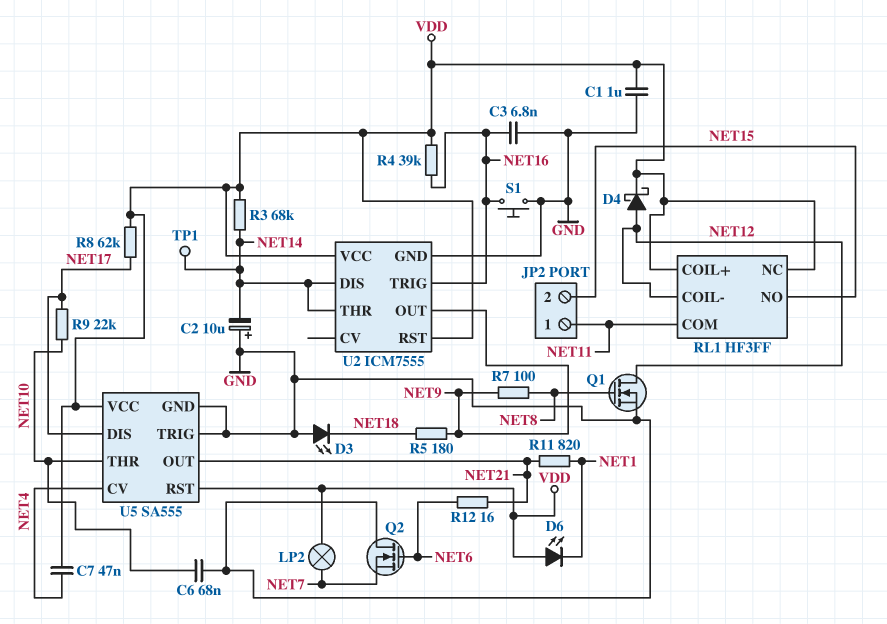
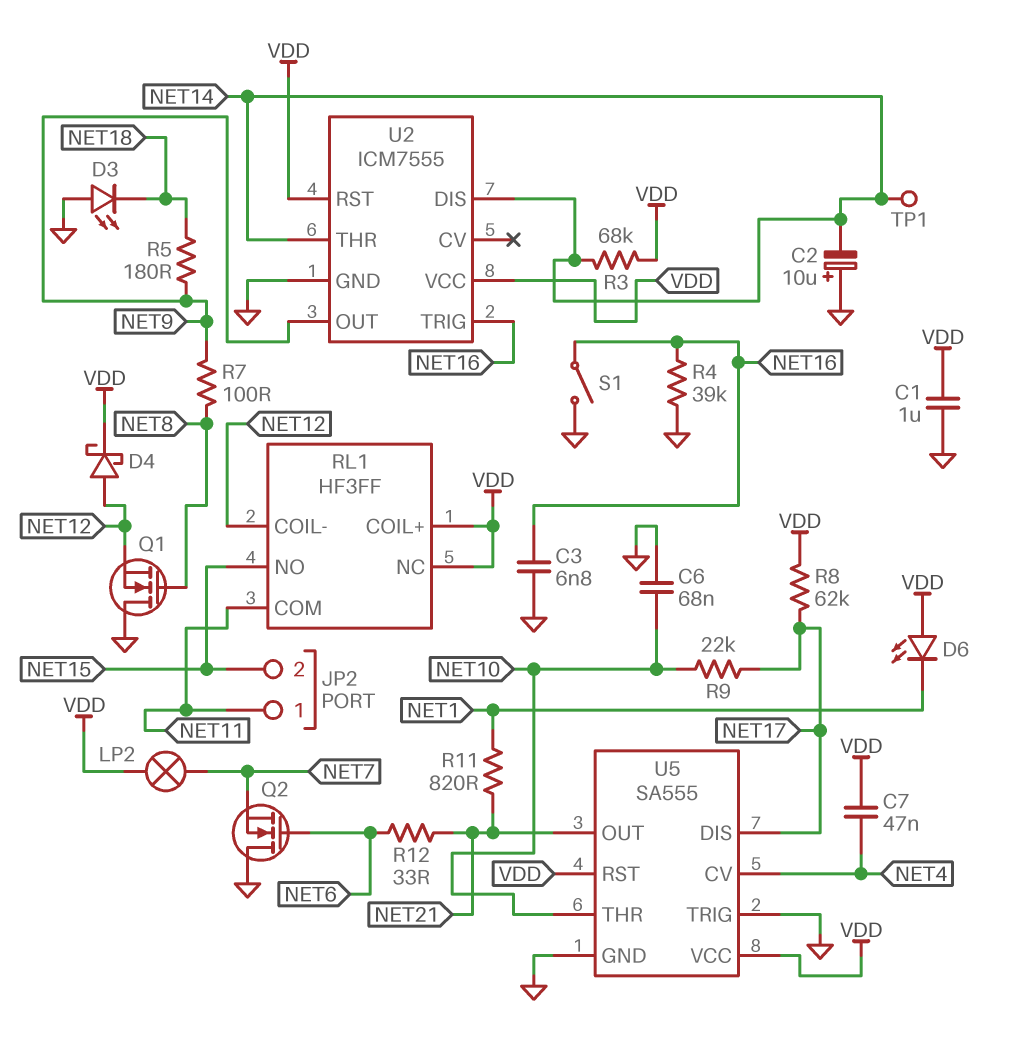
Q1: NMOS (G NET8, D NET12, S GND) -> NMOS (G NET8, D GND, S NET12)
R4: 39k (NET16, VDD) -> 39k (GND, NET16)
R12: 16 (NET6, NET21) -> 33 (NET6, NET21)
S1: button (GND, NET16) -> switch (GND, NET16)

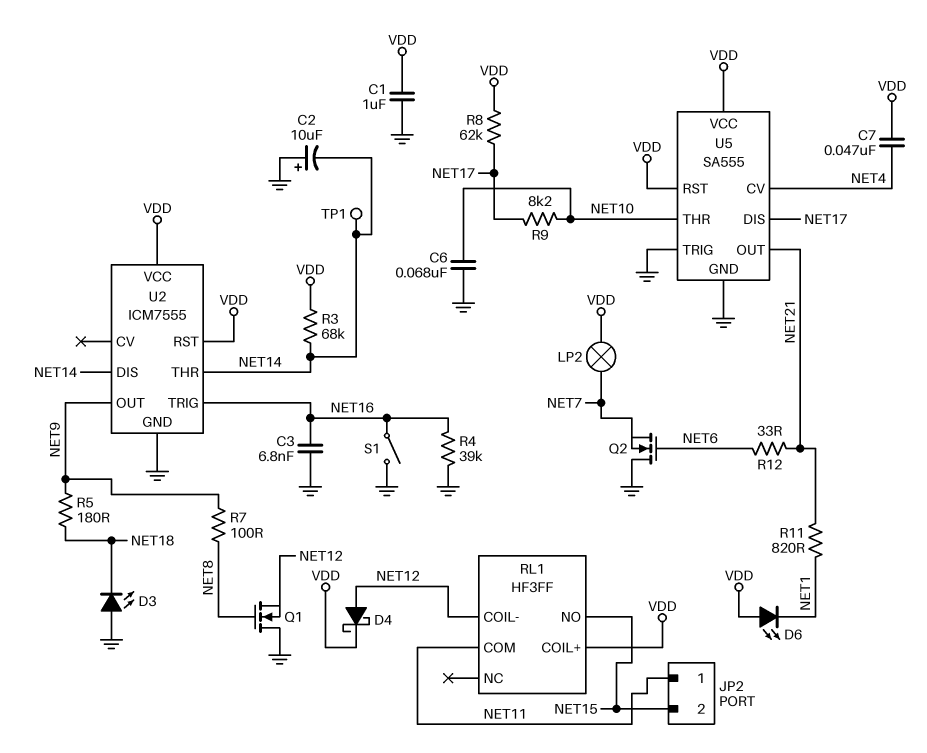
R9: 22k (NET10, NET17) -> 8.2k (NET10, NET17)
RL1 pin NC: VDD -> none

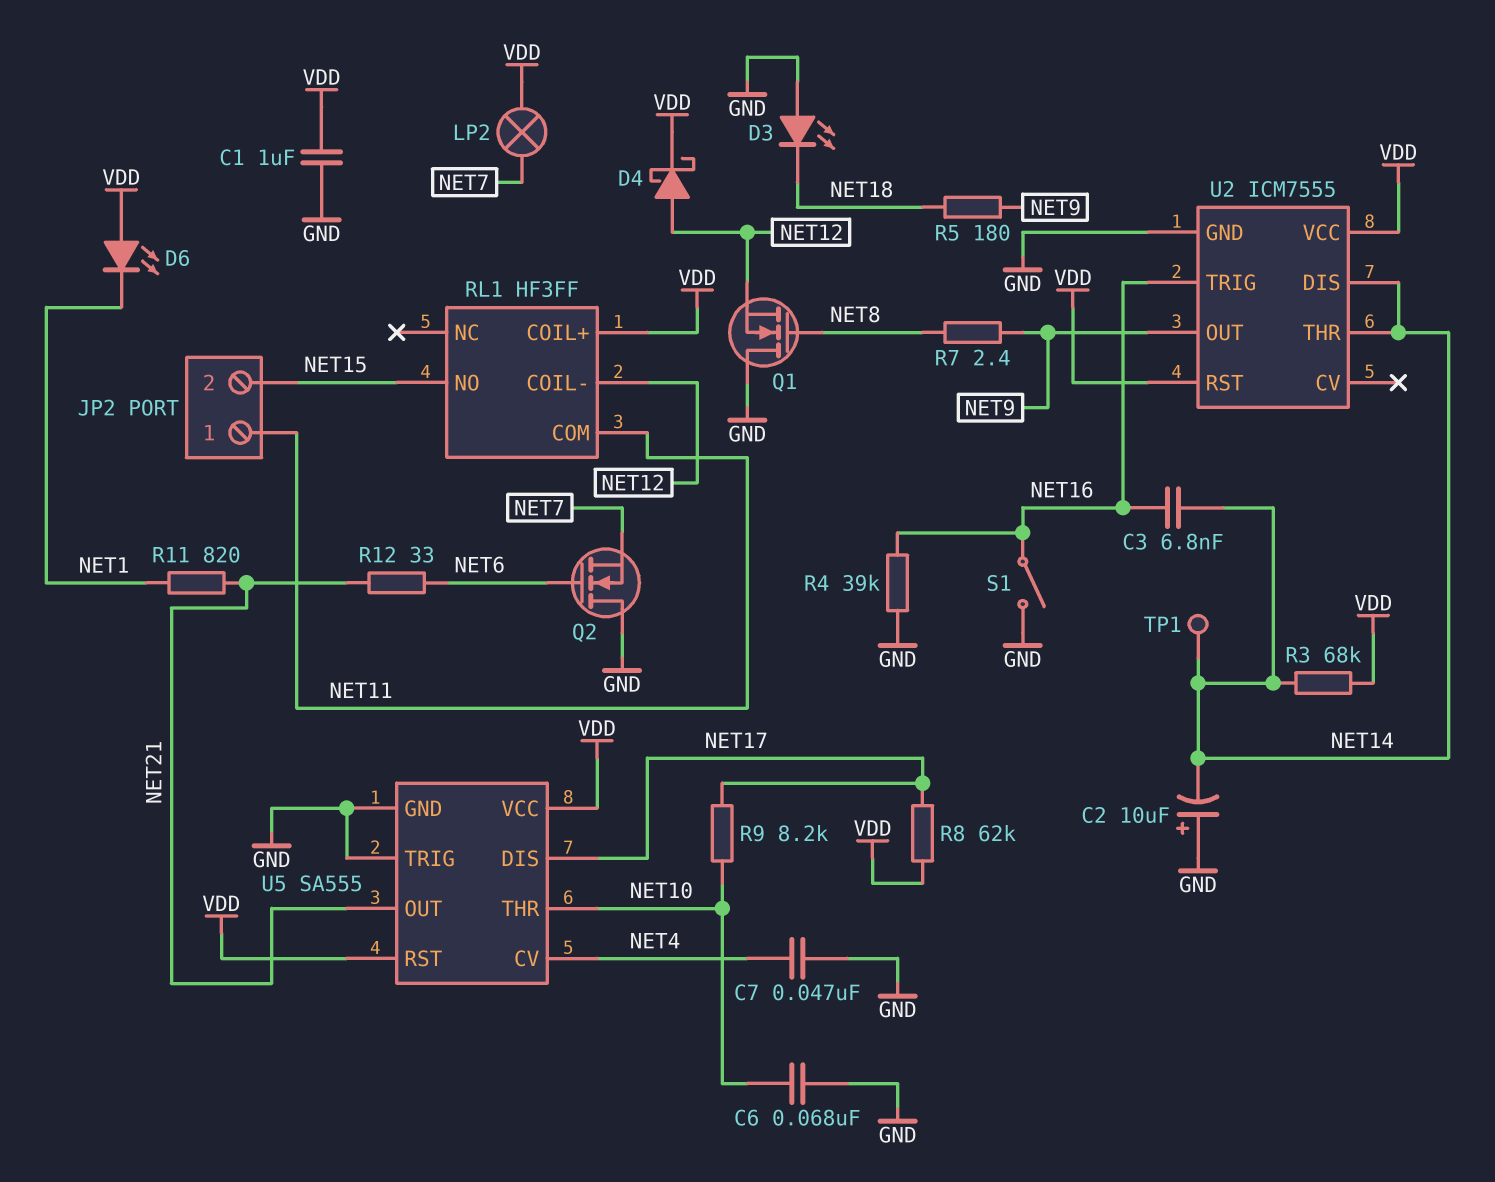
C3: 6.8nF (GND, NET16) -> 6.8nF (NET14, NET16)
C7: 47nF (NET4, VDD) -> 47nF (GND, NET4)
R7: 100 (NET8, NET9) -> 2.4 (NET8, NET9)

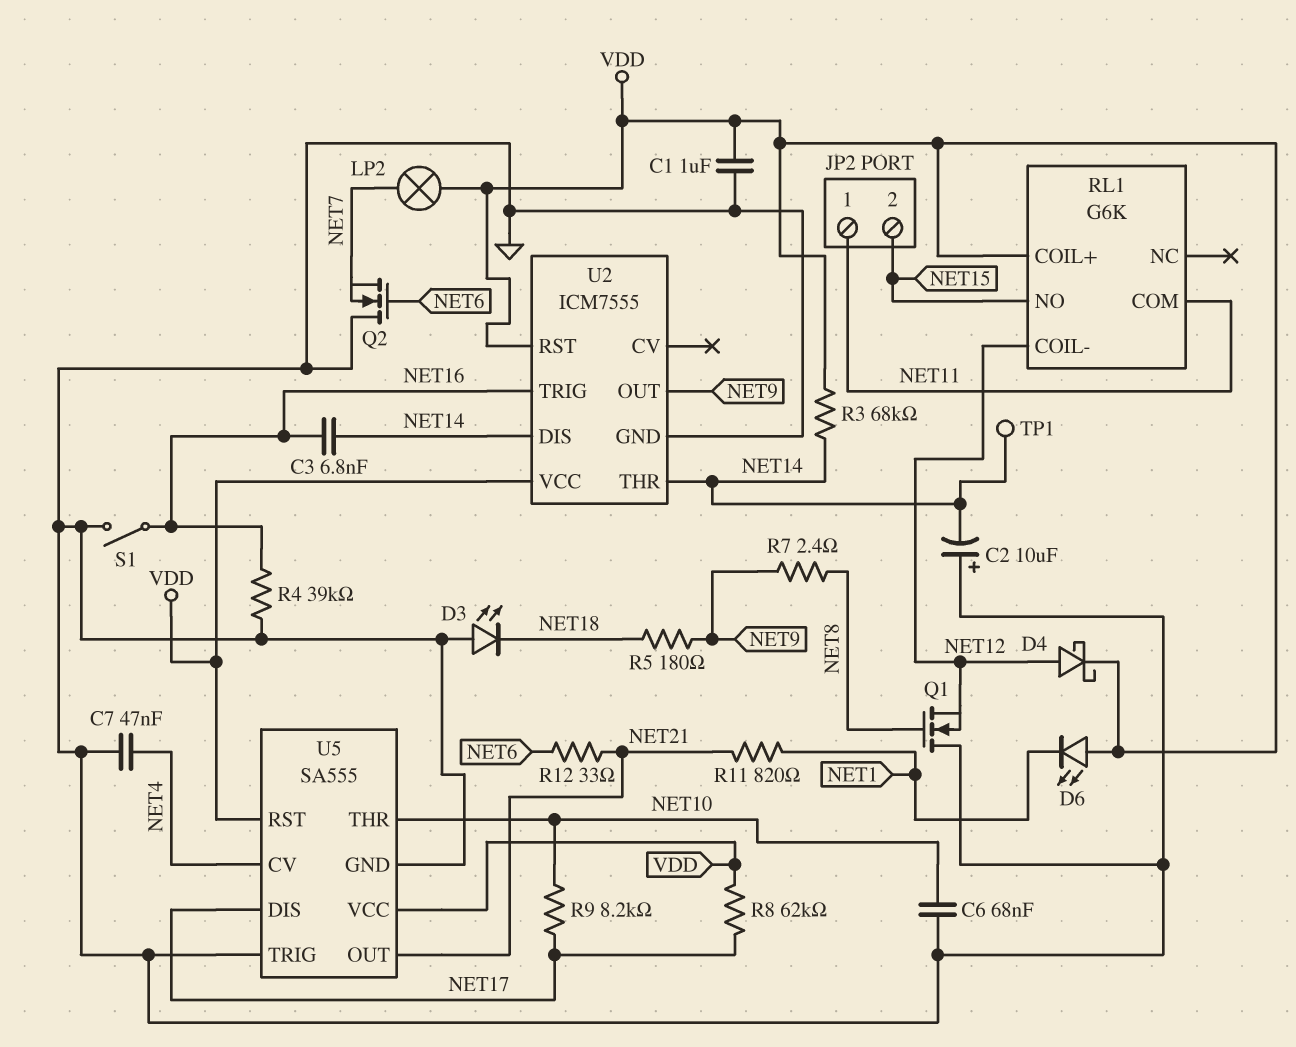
RL1: HF3FF -> G6K

